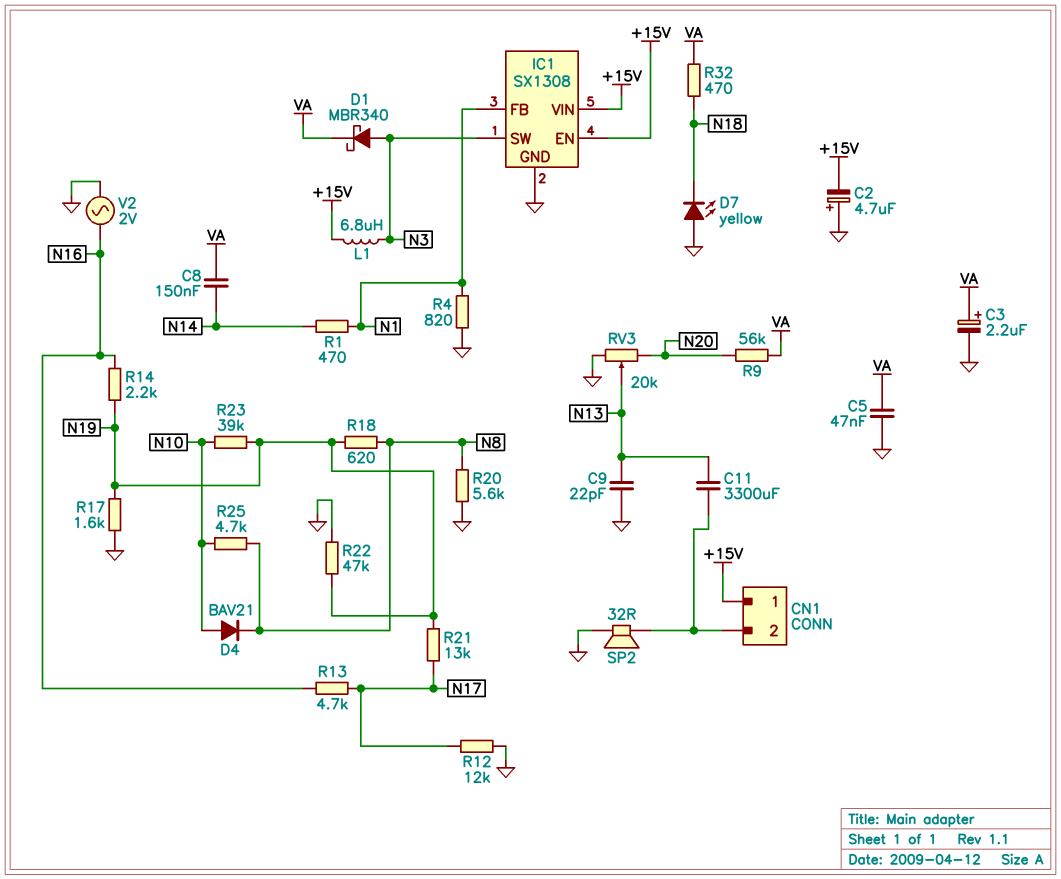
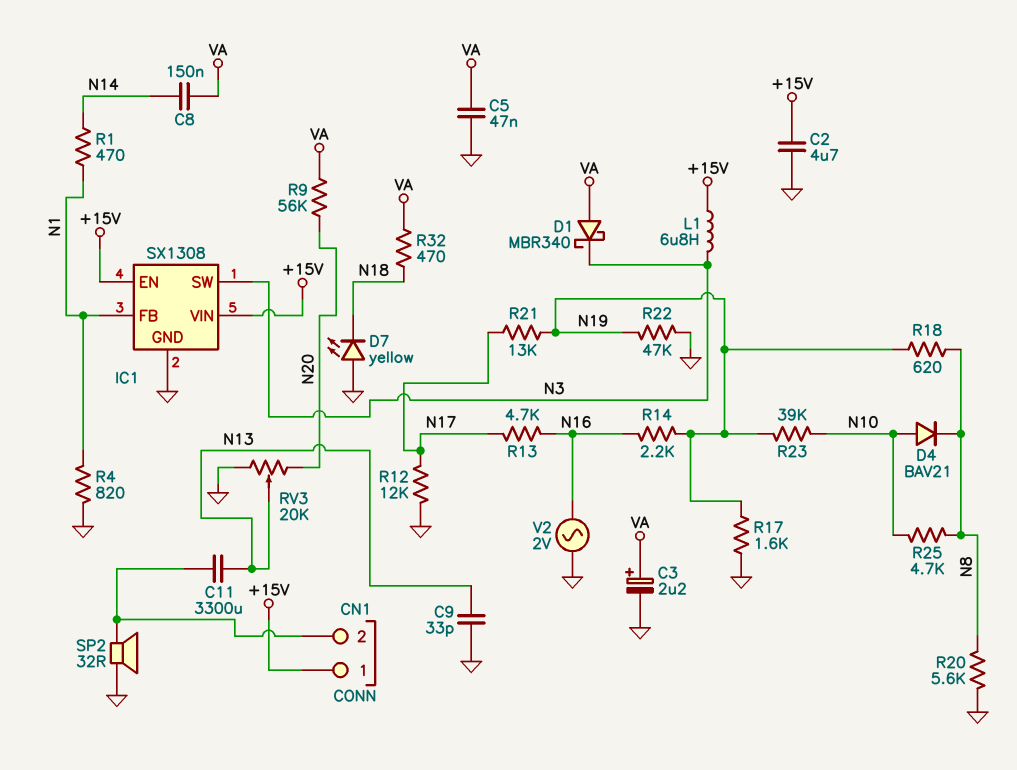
C2: 4.7uF (plus GND, minus +15V) -> 4.7uF (+15V, GND)
C9: 22pF (GND, N13) -> 33pF (GND, N13)
D1: schottky MBR340 (A N3, K VA) -> schottky MBR340 (A VA, K N3)

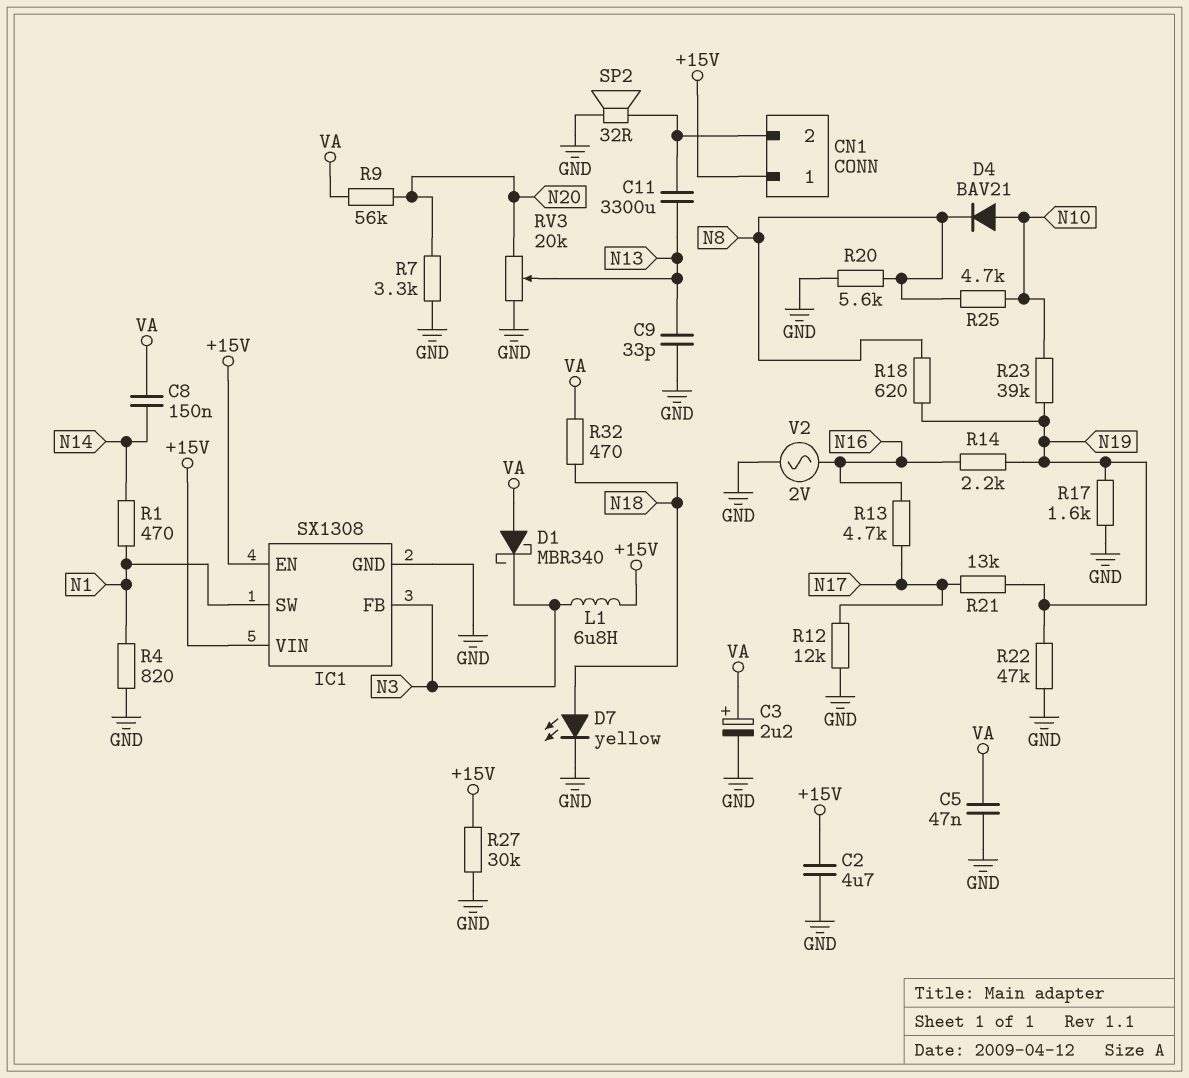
D7: LED yellow (A GND, K N18) -> LED yellow (A N18, K GND)
IC1 pin FB: N1 -> N3
IC1 pin SW: N3 -> N1
R7: none -> 3.3k (GND, N20)
R27: none -> 30k (+15V, GND)

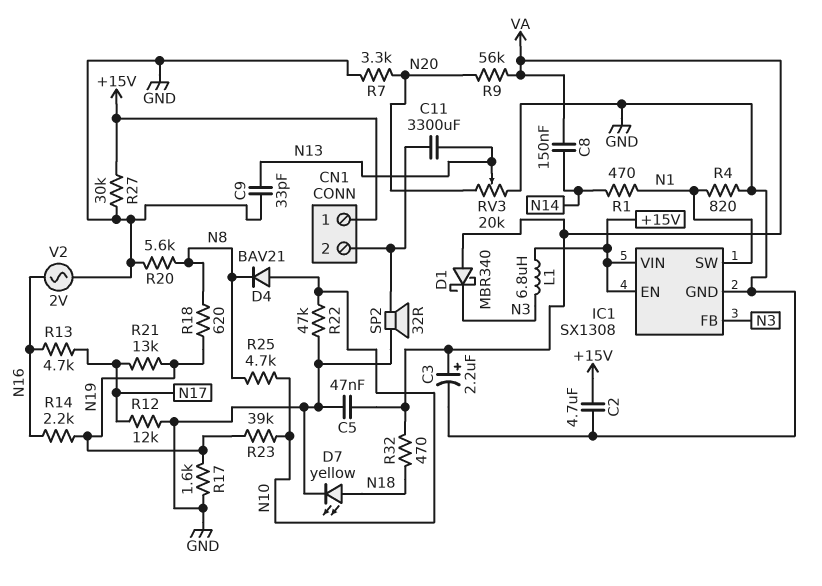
R22: 47k (GND, N19) -> 47k (GND, N10)

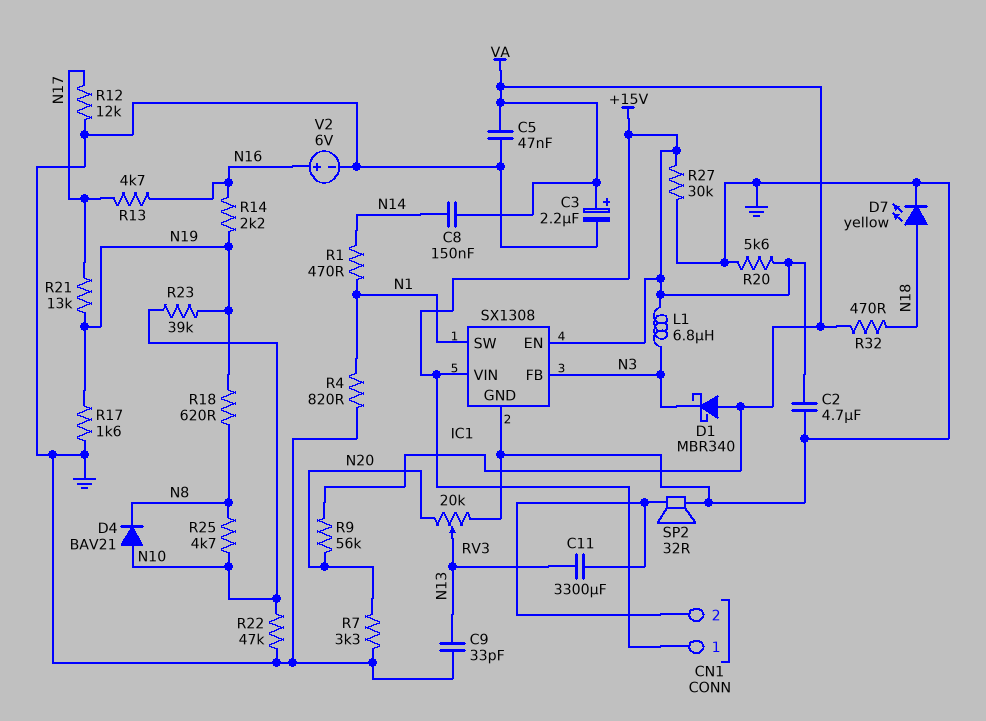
R20: 5.6k (GND, N8) -> 5.6k (+15V, GND)
V2: AC 2V (GND, N16) -> 6V (plus N16, minus GND)

